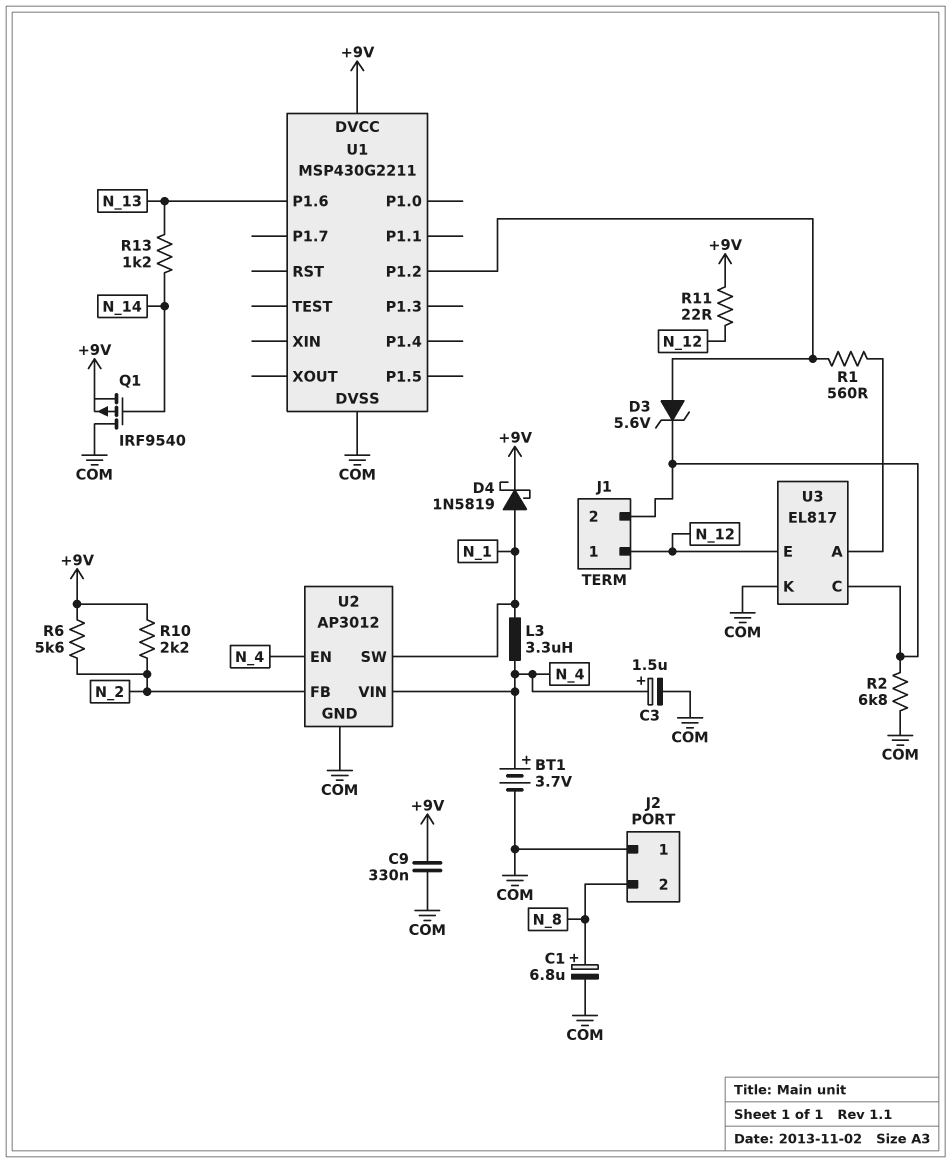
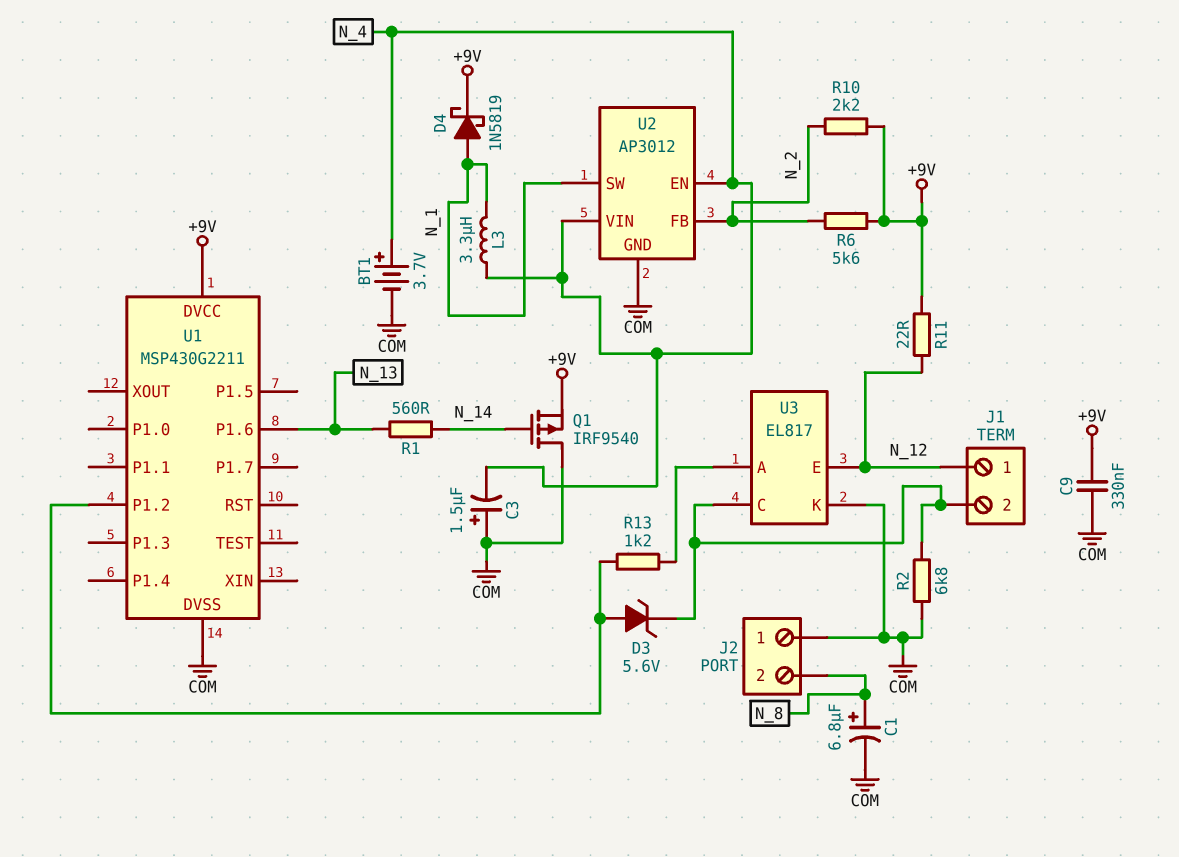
C3: 1.5uF (plus N_4, minus COM) -> 1.5uF (plus COM, minus N_4)
R1: 560 (U1/P1.2, U3/A) -> 560 (N_13, N_14)
R13: 1.2k (N_13, N_14) -> 1.2k (U1/P1.2, U3/A)

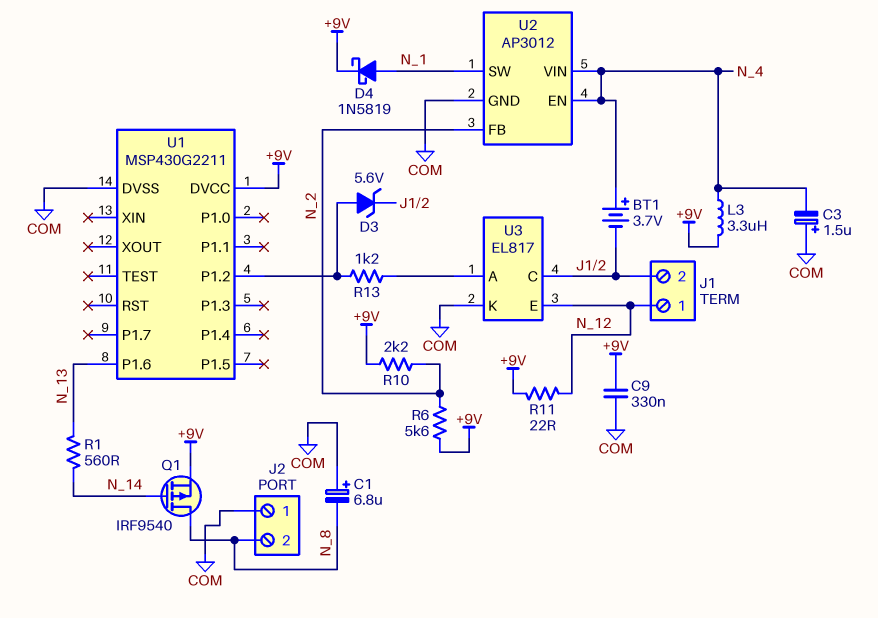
BT1: 3.7V (plus N_4, minus COM) -> 3.7V (plus N_4, minus J1/2)
C1: 6.8uF (plus N_8, minus COM) -> 6.8uF (plus COM, minus N_8)
L3: 3.3uH (N_1, N_4) -> 3.3uH (+9V, N_4)
Q1: PMOS IRF9540 (G N_14, D COM, S +9V) -> PMOS IRF9540 (G N_14, D N_8, S +9V)
R2: 6.8k (COM, J1/2) -> none

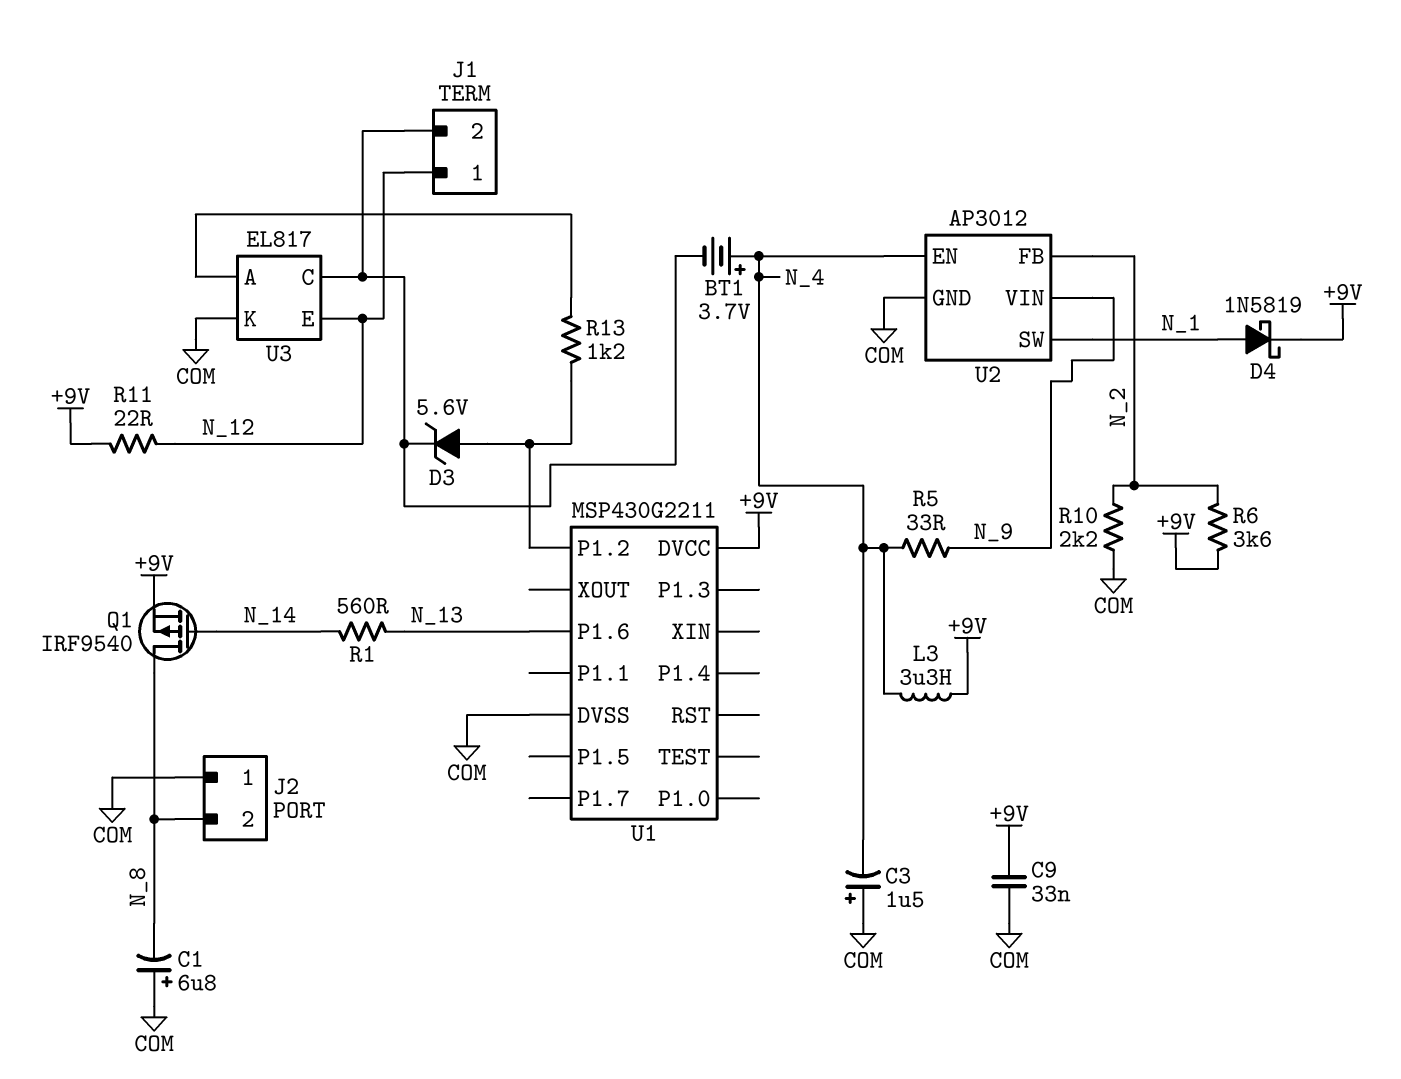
C9: 330nF (+9V, COM) -> 33nF (+9V, COM)
R5: none -> 33 (N_4, N_9)
R6: 5.6k (+9V, N_2) -> 3.6k (+9V, N_2)
R10: 2.2k (+9V, N_2) -> 2.2k (COM, N_2)
U2 pin VIN: N_4 -> N_9

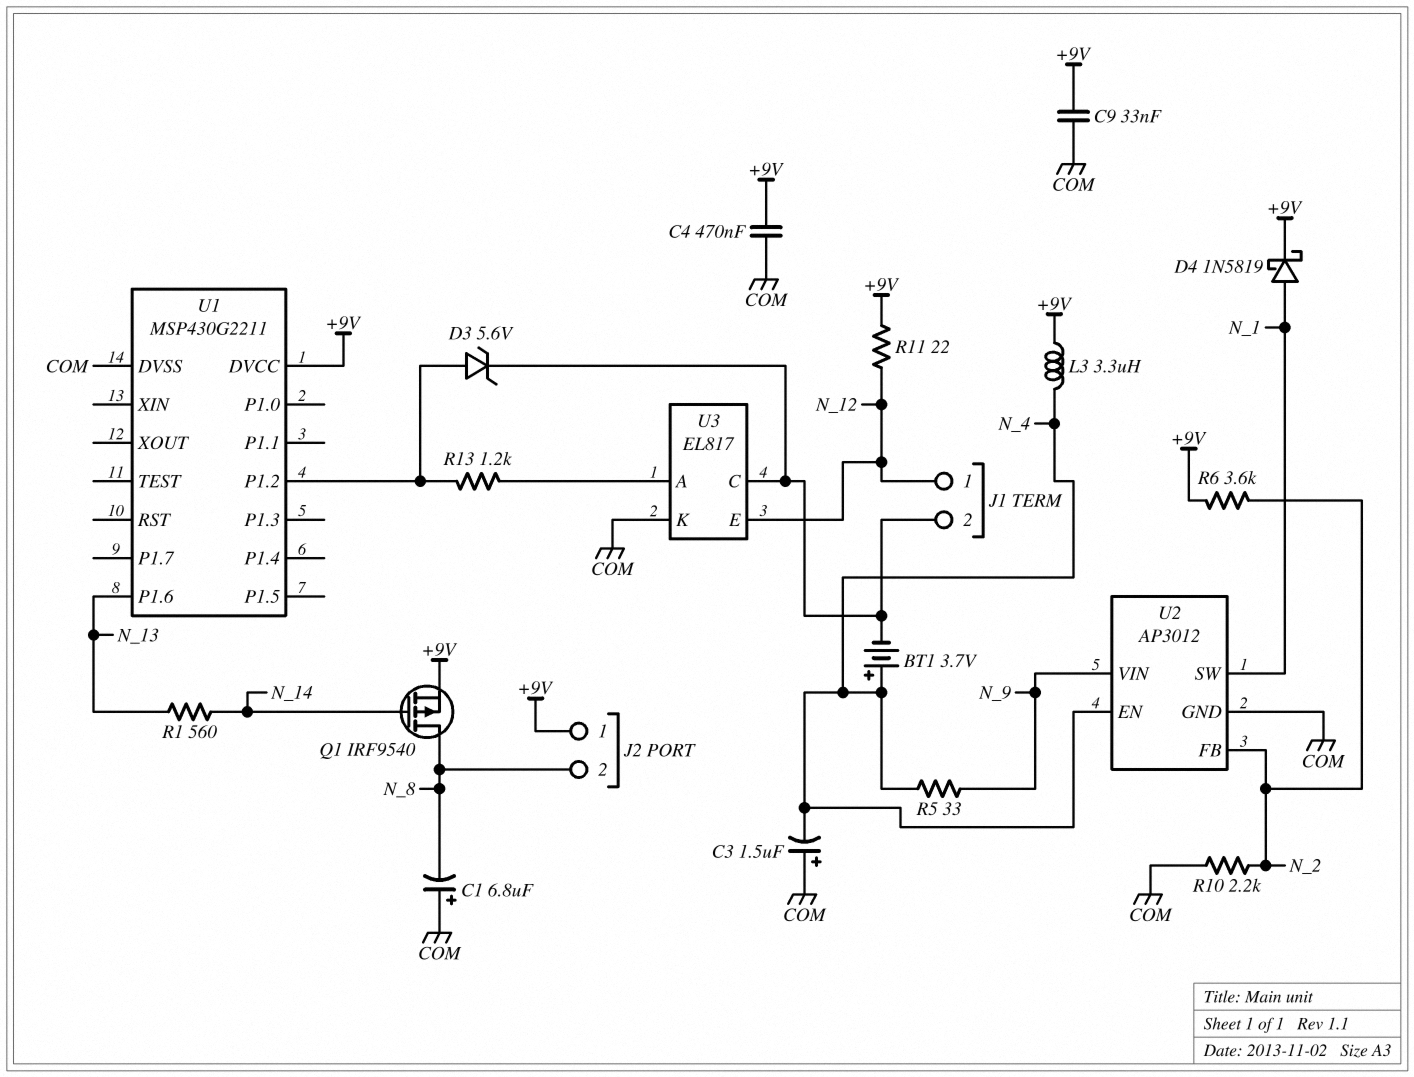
C4: none -> 470nF (+9V, COM)
J2 pin 1: COM -> +9V

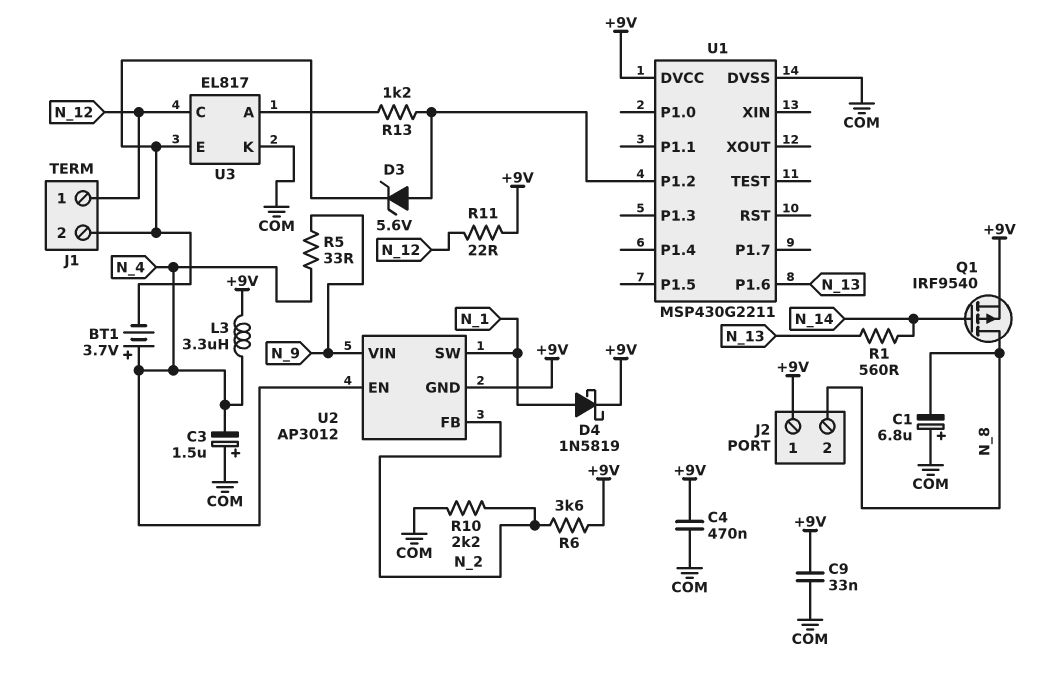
U2 pin GND: COM -> +9V
U3 pin C: J1/2 -> N_12
U3 pin E: N_12 -> J1/2

